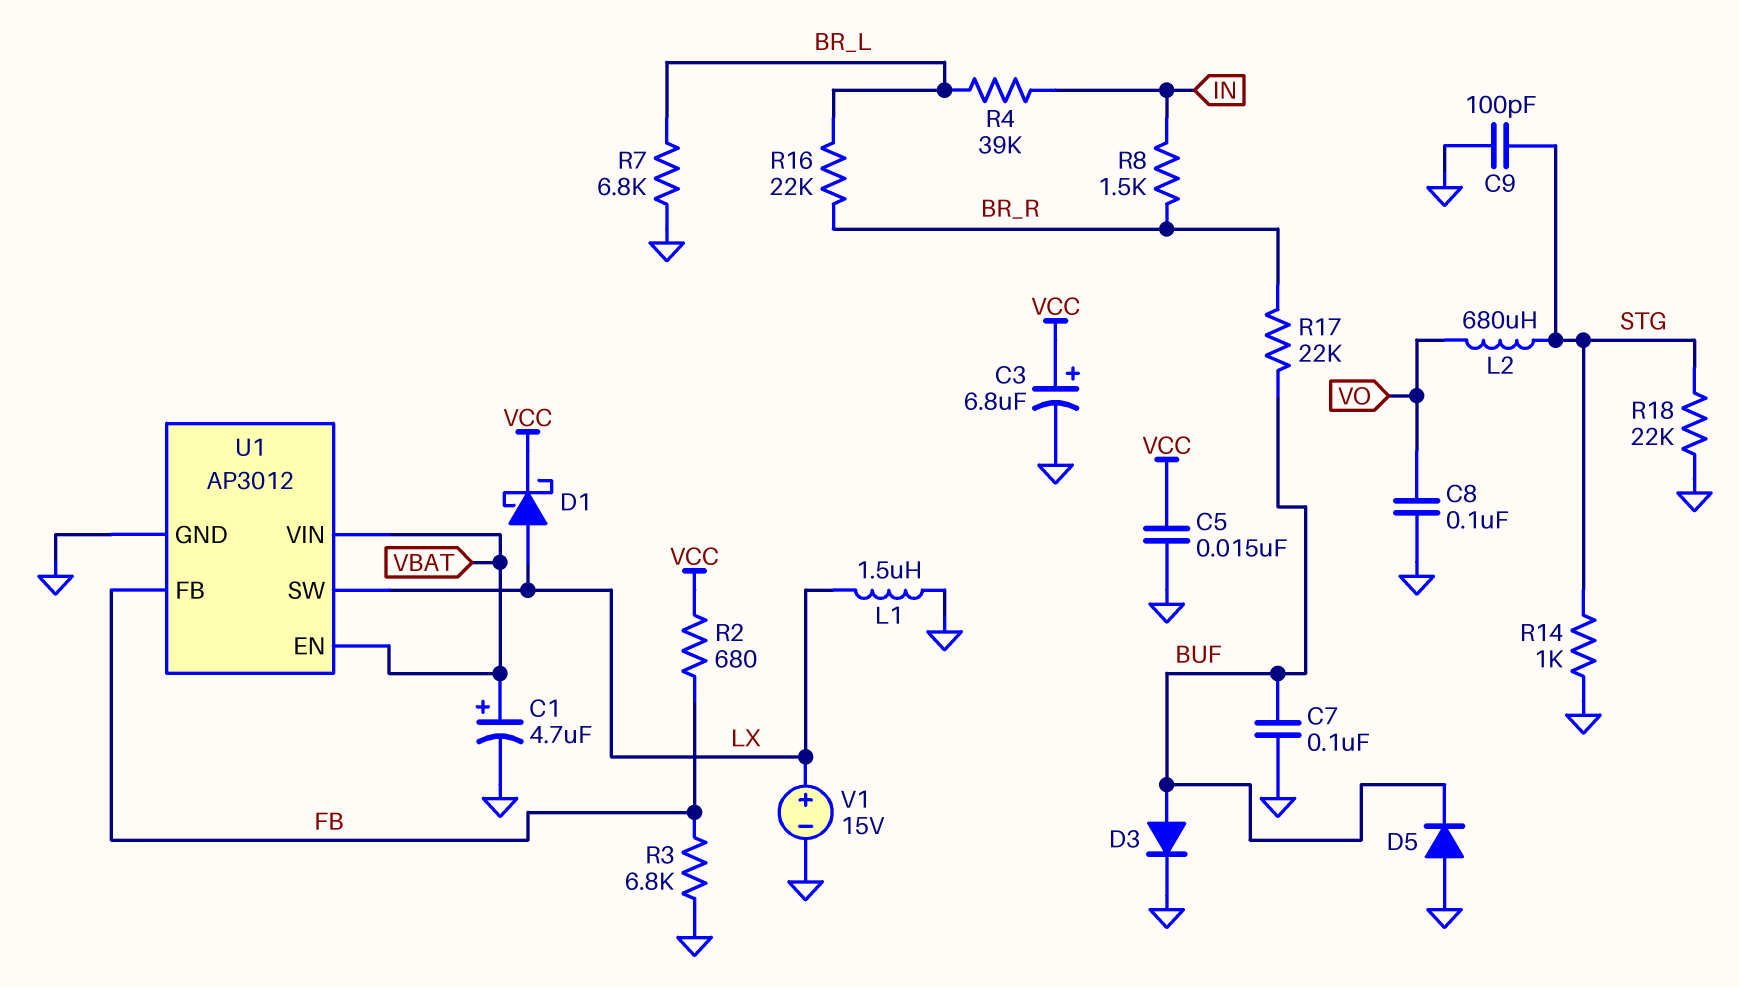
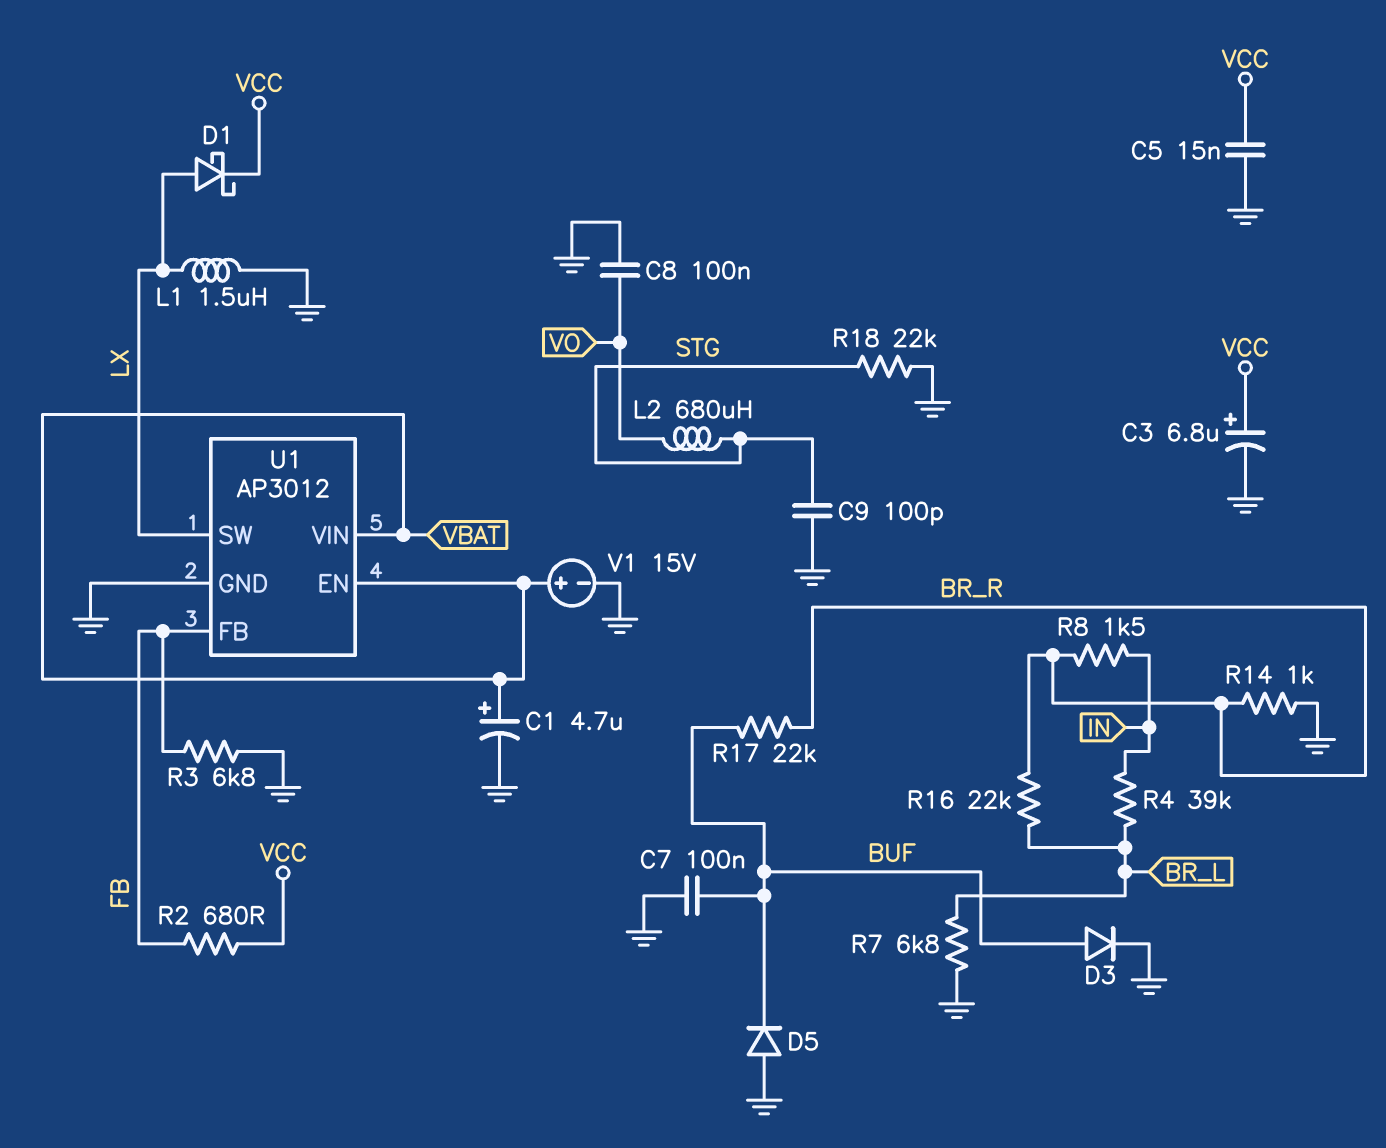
R14: 1k (GND, STG) -> 1k (BR_R, GND)
V1: 15V (plus LX, minus GND) -> 15V (plus VBAT, minus GND)

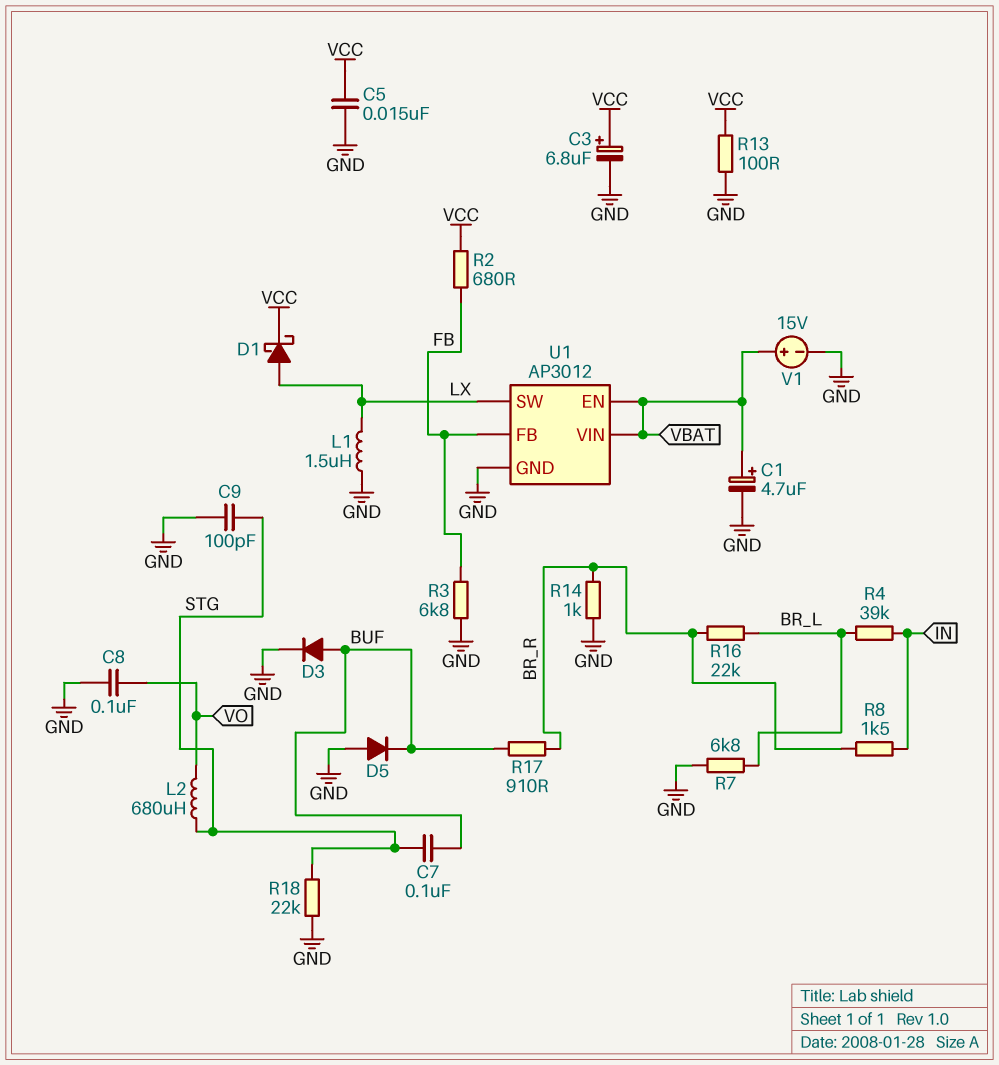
C7: 100nF (BUF, GND) -> 100nF (BUF, STG)
R13: none -> 100 (GND, VCC)
R17: 22k (BR_R, BUF) -> 910 (BR_R, BUF)

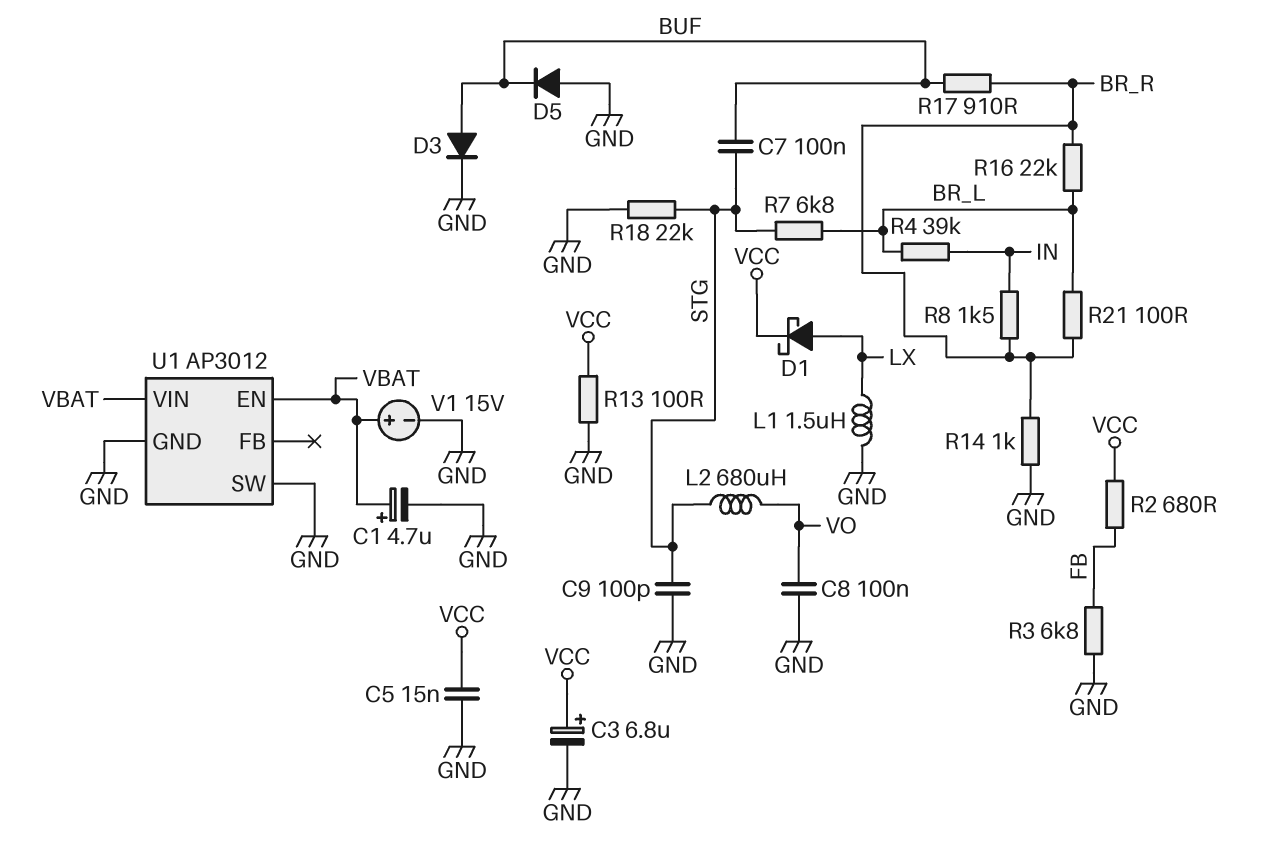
R7: 6.8k (BR_L, GND) -> 6.8k (BR_L, STG)
R21: none -> 100 (BR_L, BR_R)
U1 pin FB: FB -> none
U1 pin SW: LX -> GND

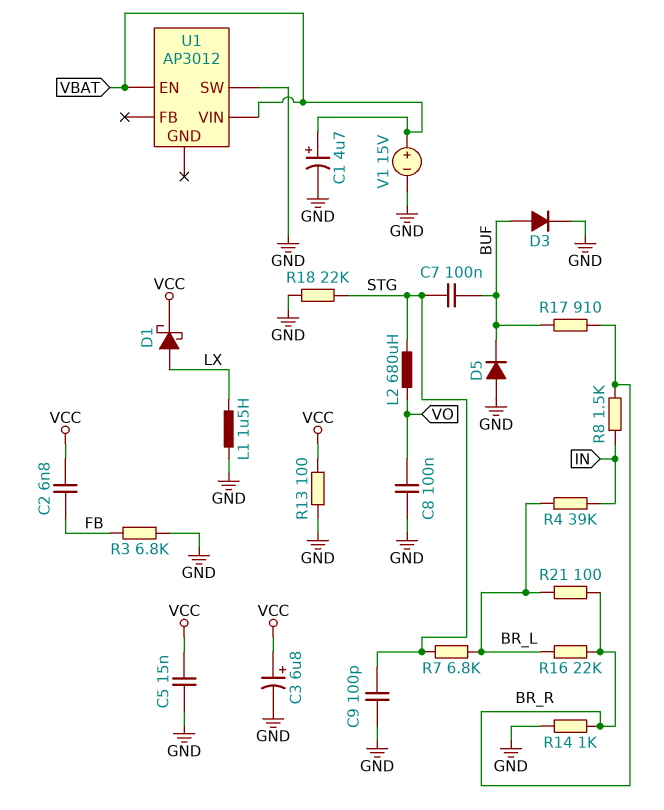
C2: none -> 6.8nF (FB, VCC)
R2: 680 (FB, VCC) -> none
U1 pin GND: GND -> none

